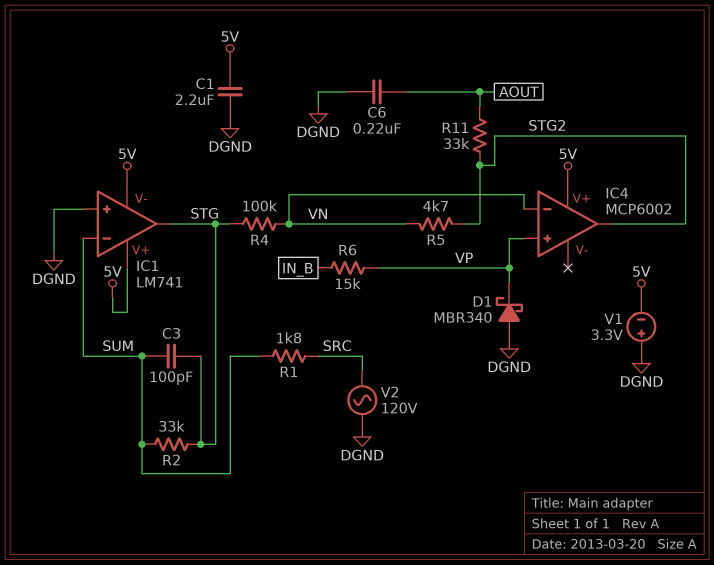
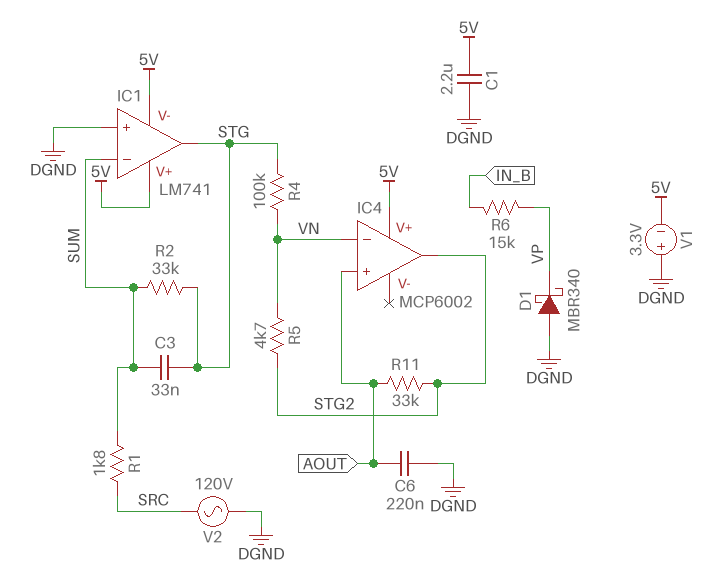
C3: 100pF (STG, SUM) -> 33nF (STG, SUM)
IC4 pin in+: VP -> AOUT

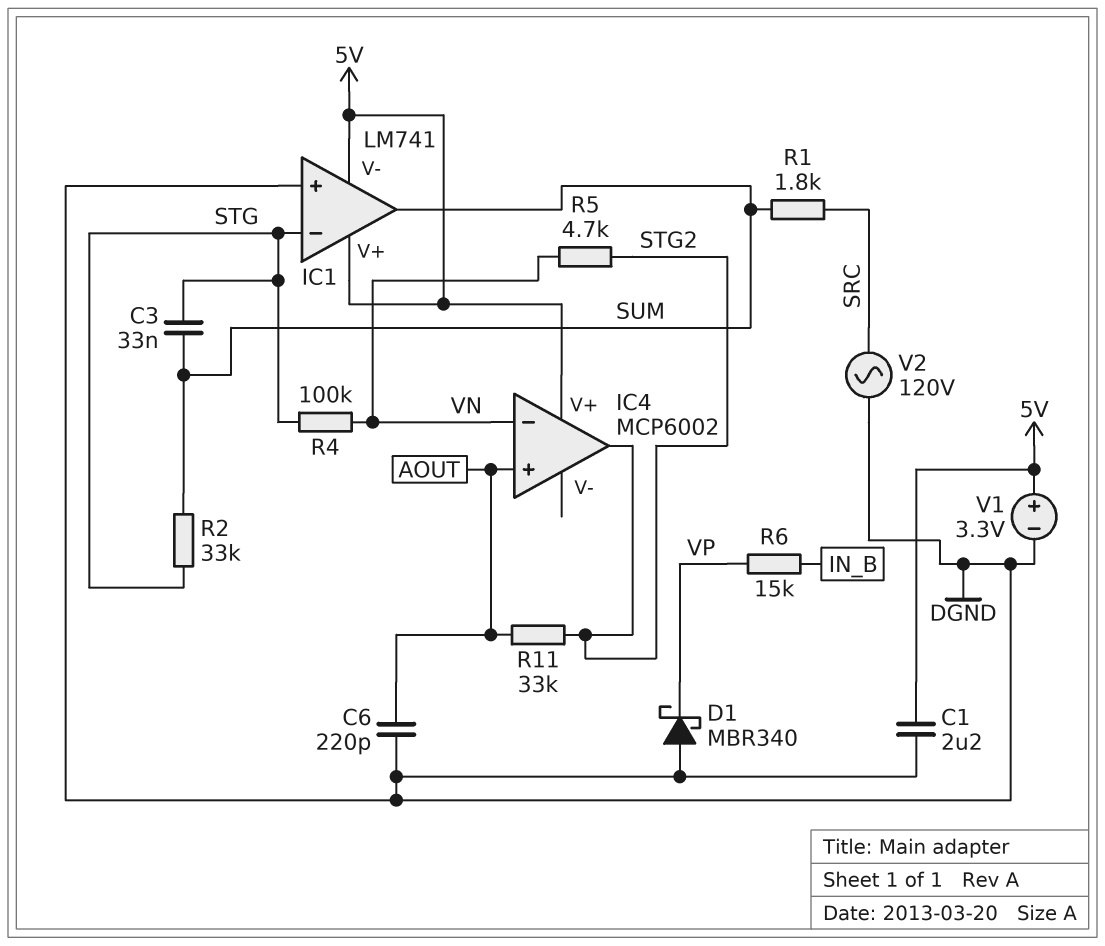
C6: 220nF (AOUT, DGND) -> 220pF (AOUT, DGND)
IC1 pin in-: SUM -> STG
IC1 pin out: STG -> SUM
V1: 3.3V (plus DGND, minus 5V) -> 3.3V (plus 5V, minus DGND)

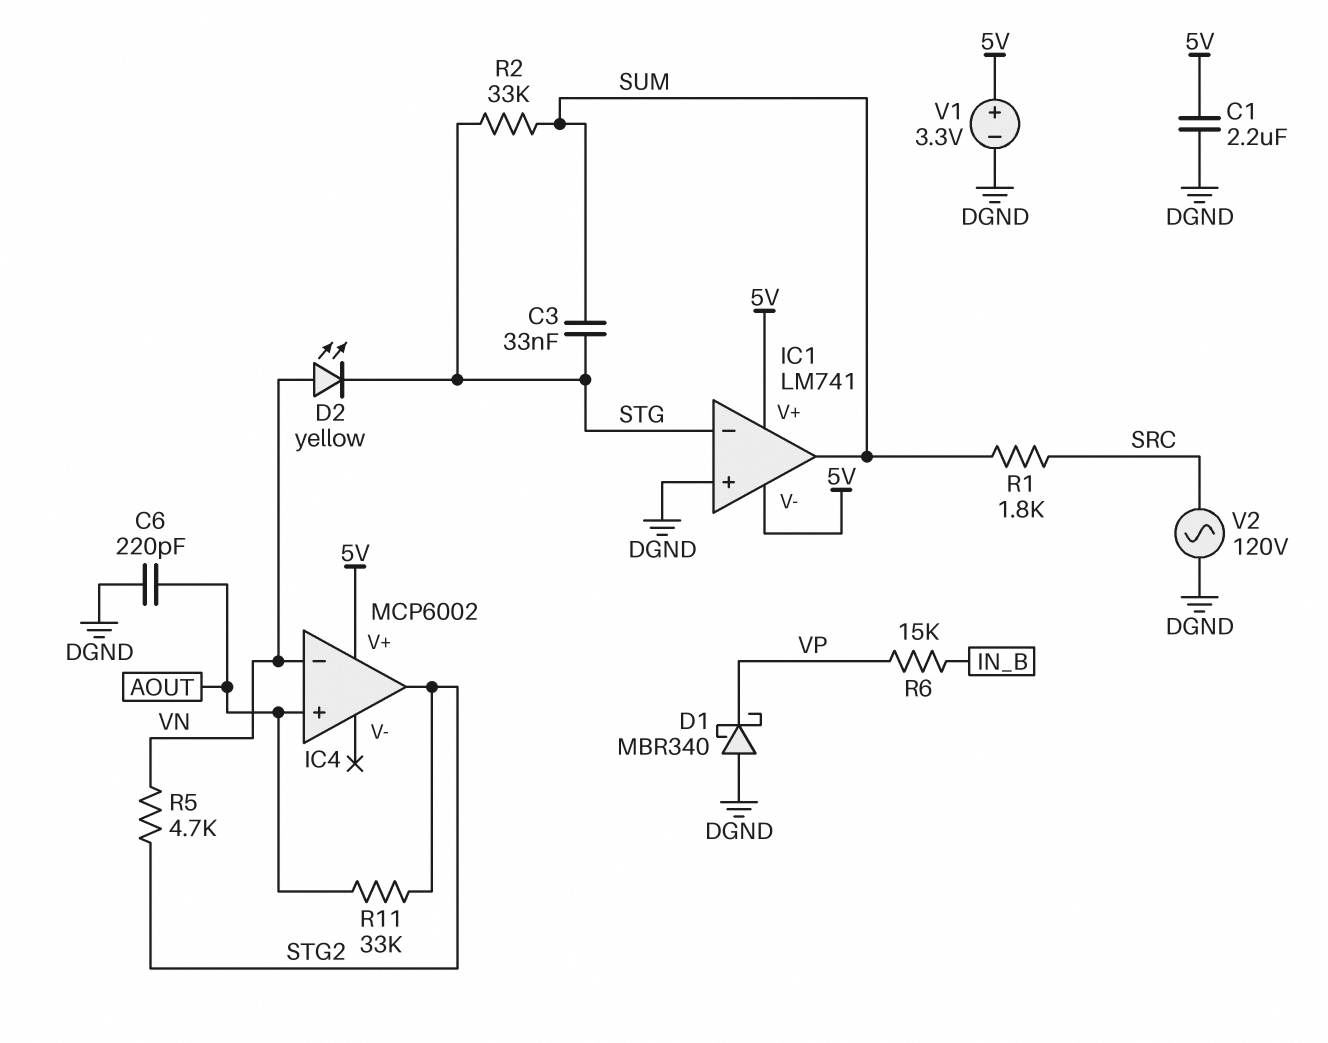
D2: none -> LED yellow (A VN, K STG)
R4: 100k (STG, VN) -> none

